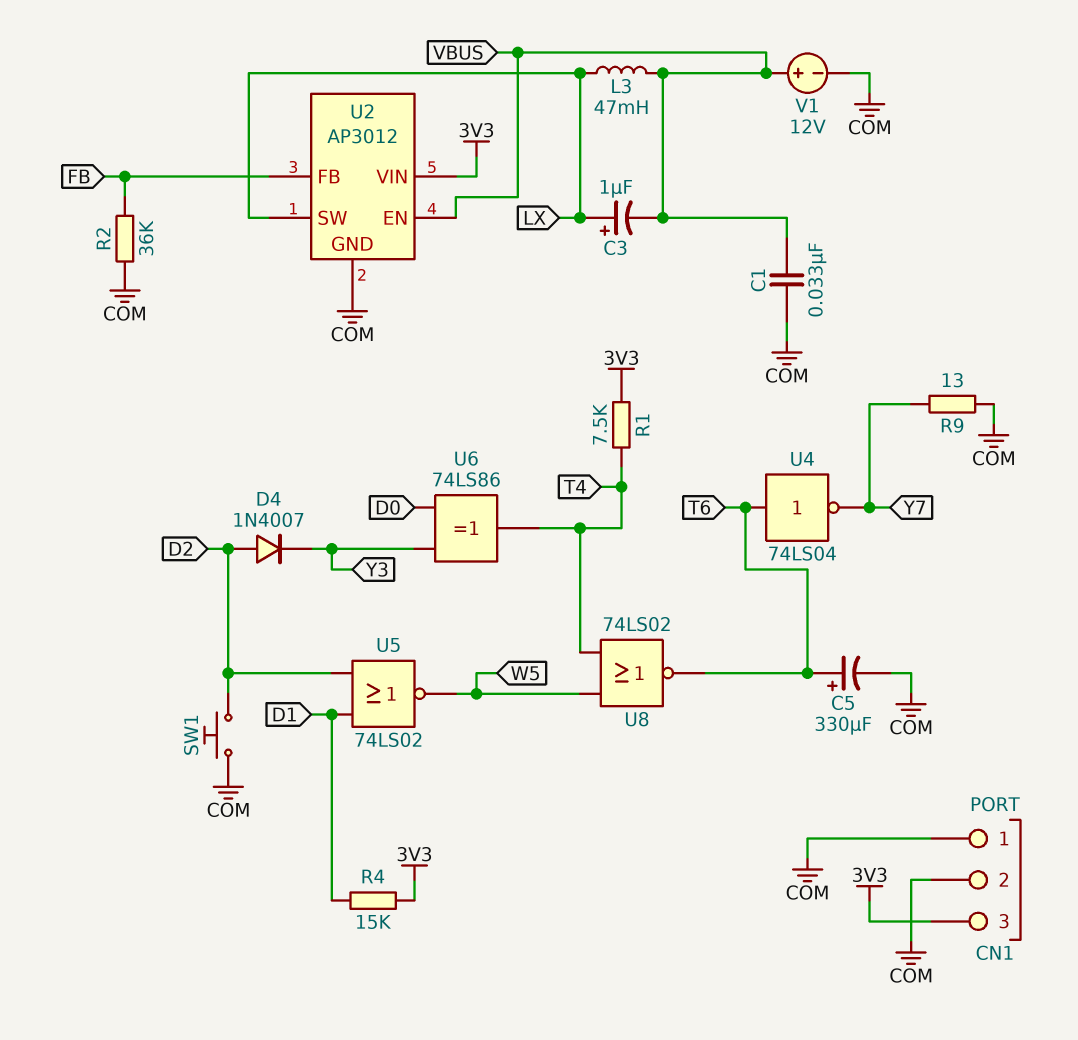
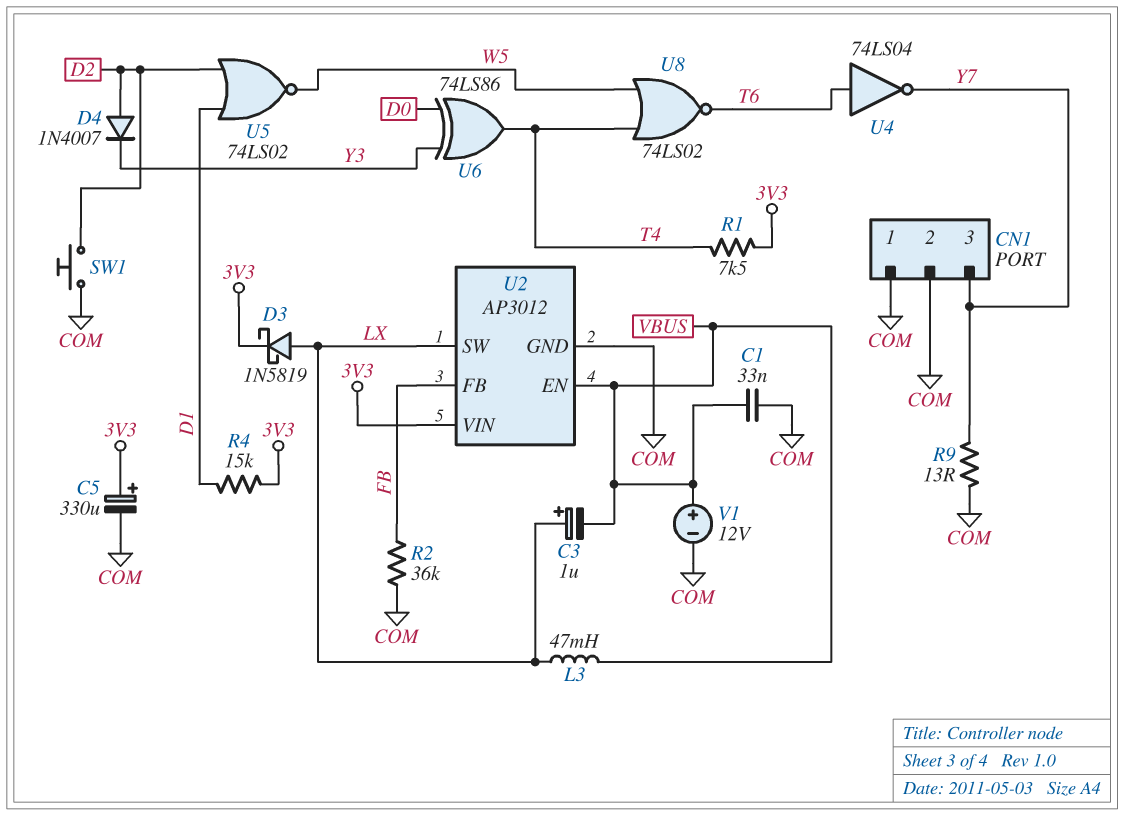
C5: 330uF (plus T6, minus COM) -> 330uF (plus 3V3, minus COM)
CN1 pin 3: 3V3 -> Y7
D3: none -> schottky 1N5819 (A LX, K 3V3)

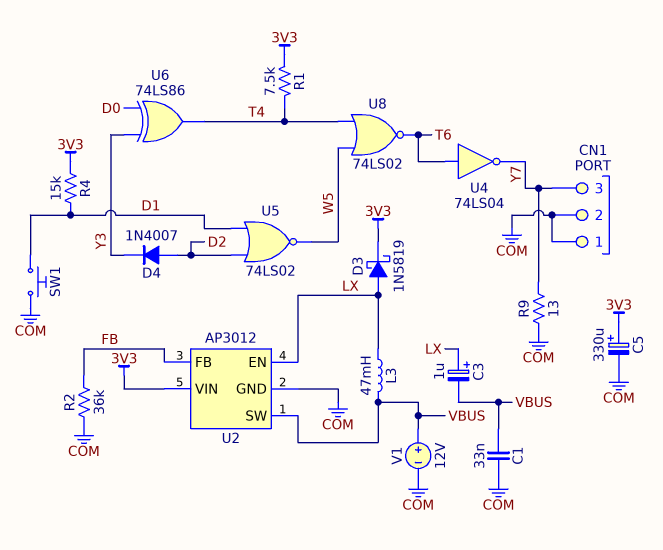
SW1: button (COM, D2) -> button (COM, D1)
U2 pin EN: VBUS -> LX
U2 pin SW: LX -> VBUS

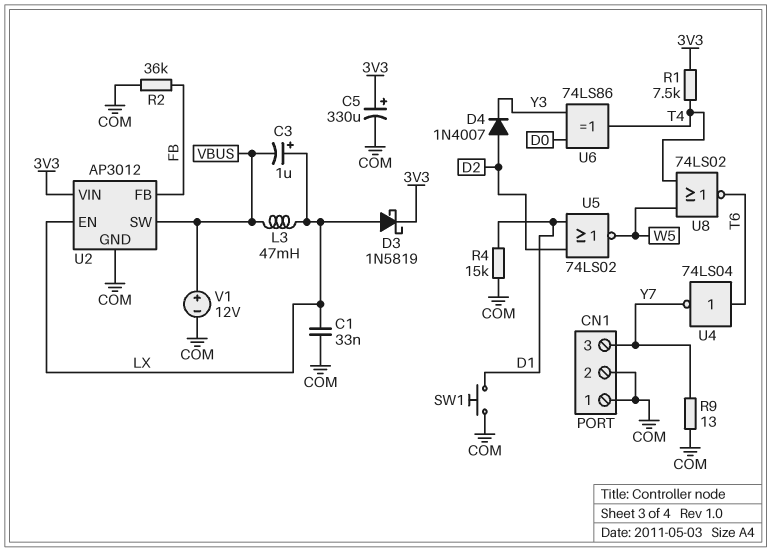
C1: 33nF (COM, VBUS) -> 33nF (COM, LX)
R4: 15k (3V3, D1) -> 15k (COM, D1)

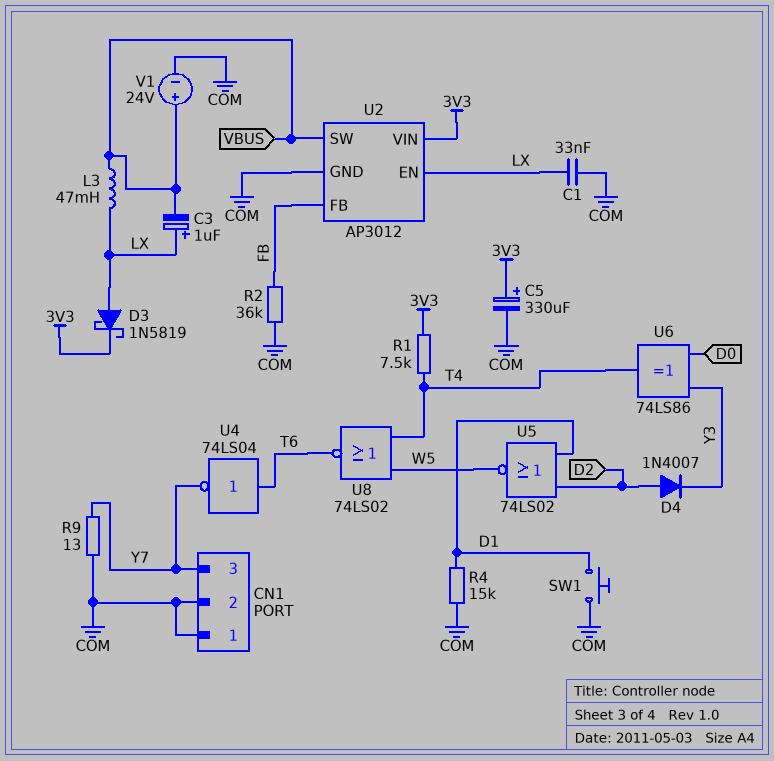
V1: 12V (plus VBUS, minus COM) -> 24V (plus VBUS, minus COM)

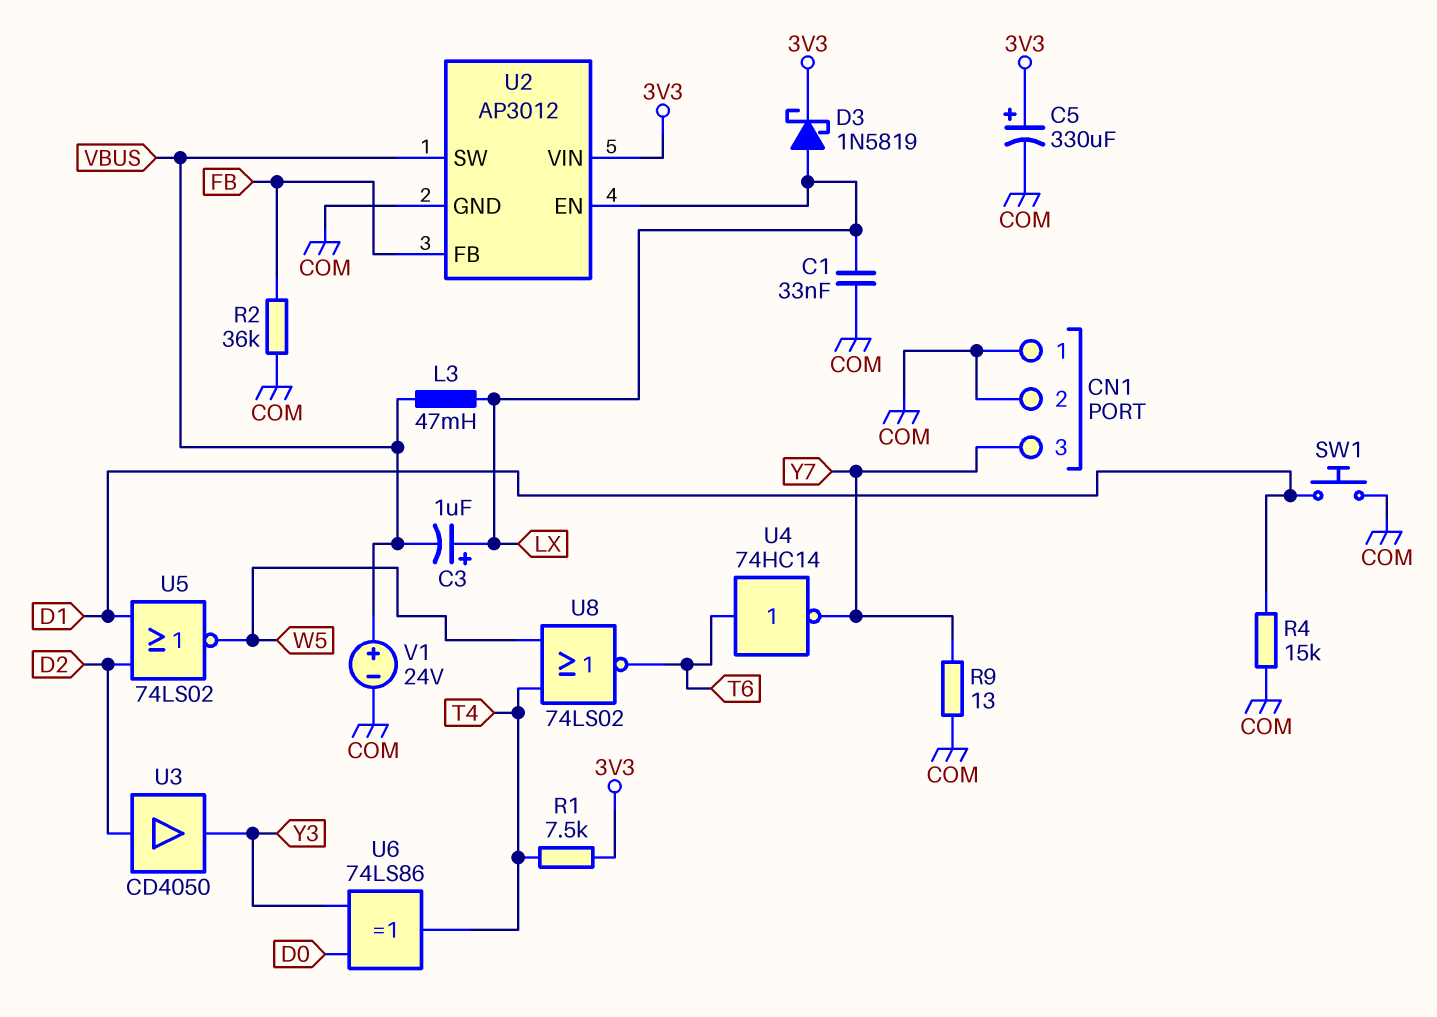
D4: diode 1N4007 (A D2, K Y3) -> none
U3: none -> buffer CD4050 (in D2, out Y3)
U4: NOT 74LS04 (in T6, out Y7) -> NOT 74HC14 (in T6, out Y7)

